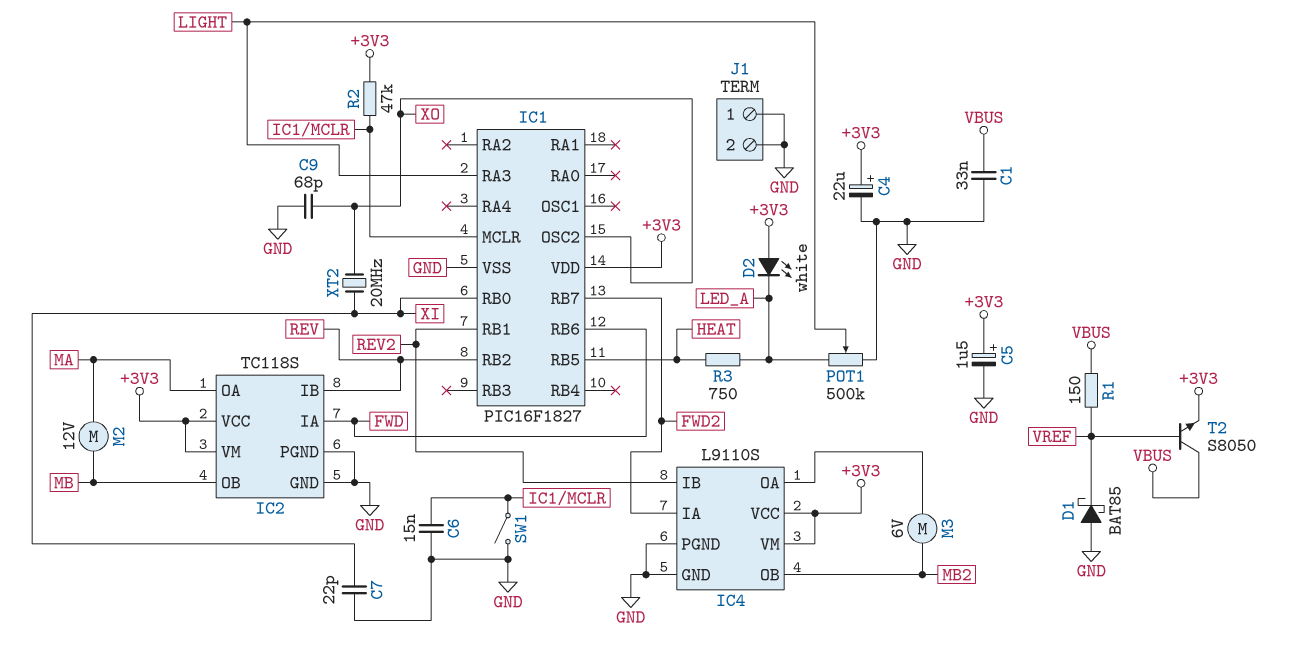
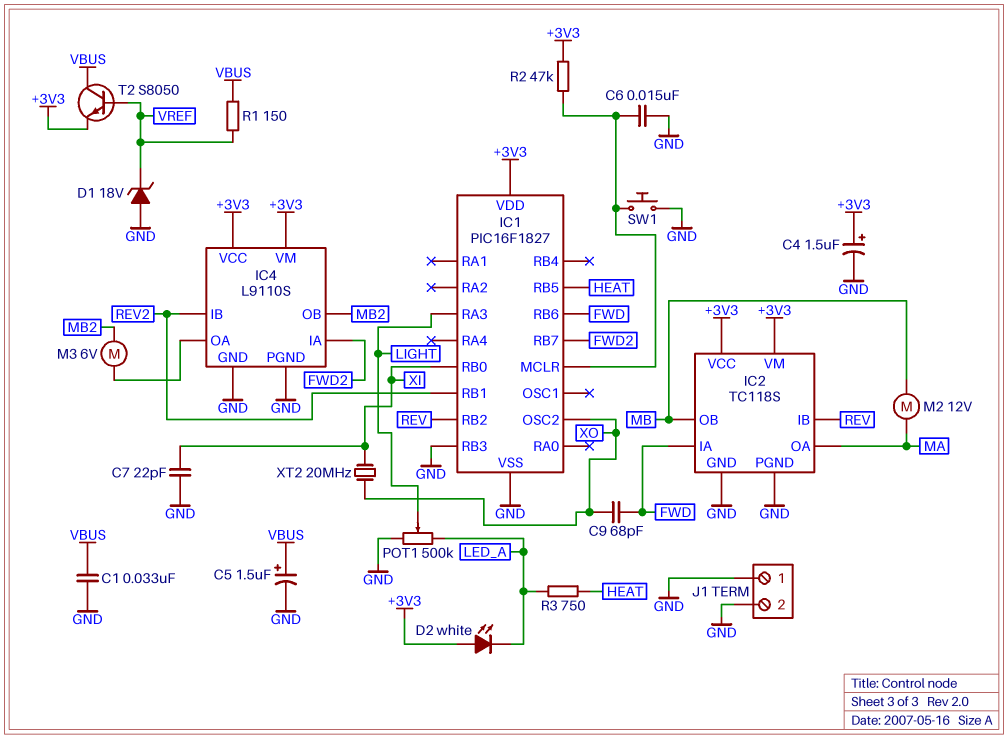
C4: 22uF (plus +3V3, minus GND) -> 1.5uF (plus +3V3, minus GND)
C5: 1.5uF (plus +3V3, minus GND) -> 1.5uF (plus VBUS, minus GND)
C9: 68pF (GND, XO) -> 68pF (FWD, XO)
D1: schottky BAT85 (A GND, K VREF) -> zener 18V (A GND, K VREF)
IC1 pin RB3: none -> GND
SW1: switch (GND, IC1/MCLR) -> button (GND, IC1/MCLR)

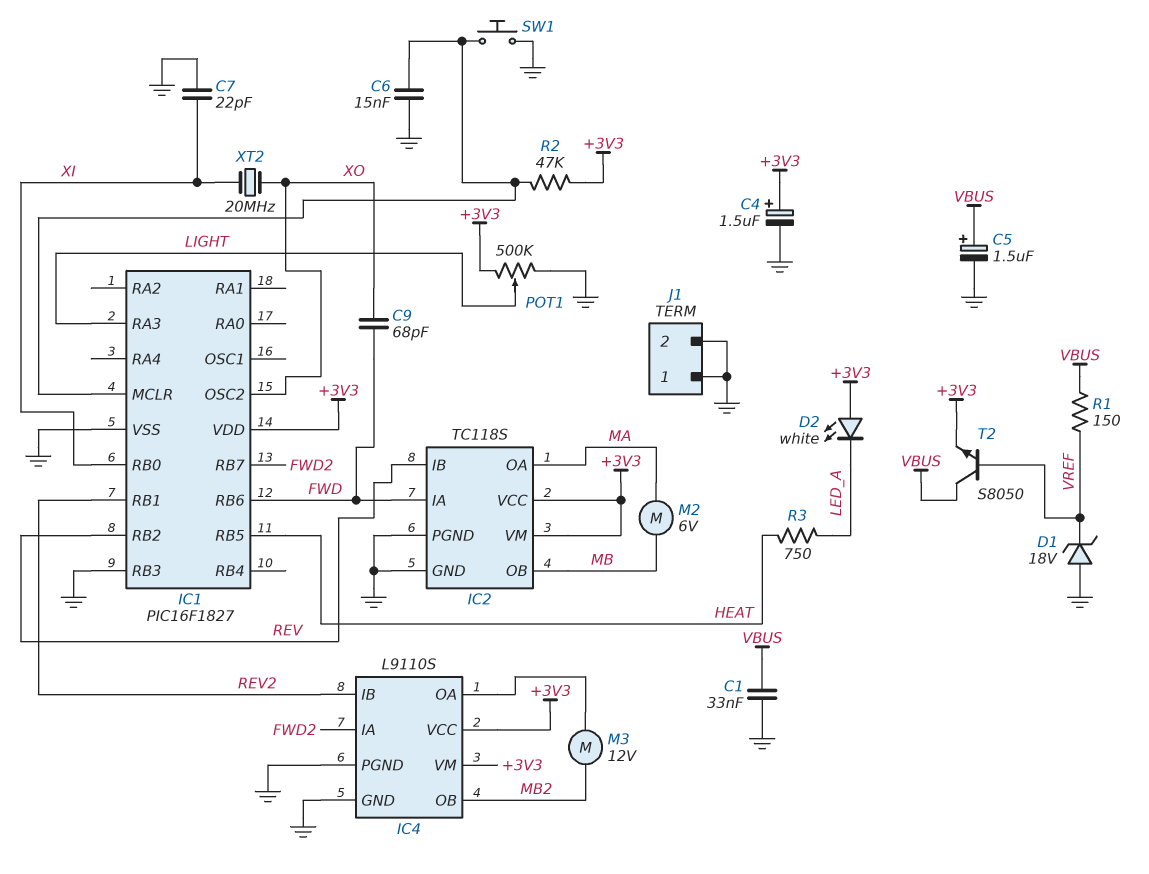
M2: motor 12V (MA, MB) -> motor 6V (MA, MB)
M3: motor 6V (IC4/OA, MB2) -> motor 12V (IC4/OA, MB2)
POT1: 500k (GND, LED_A, wiper LIGHT) -> 500k (+3V3, GND, wiper LIGHT)

